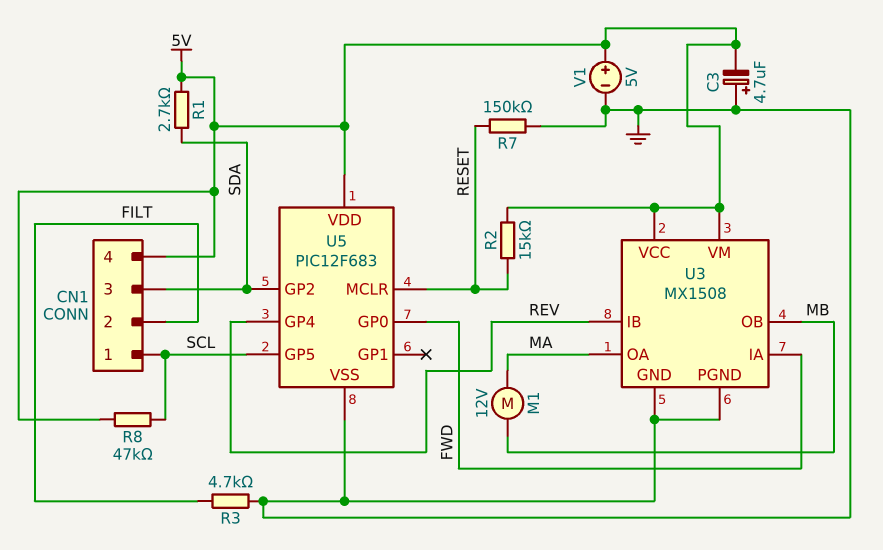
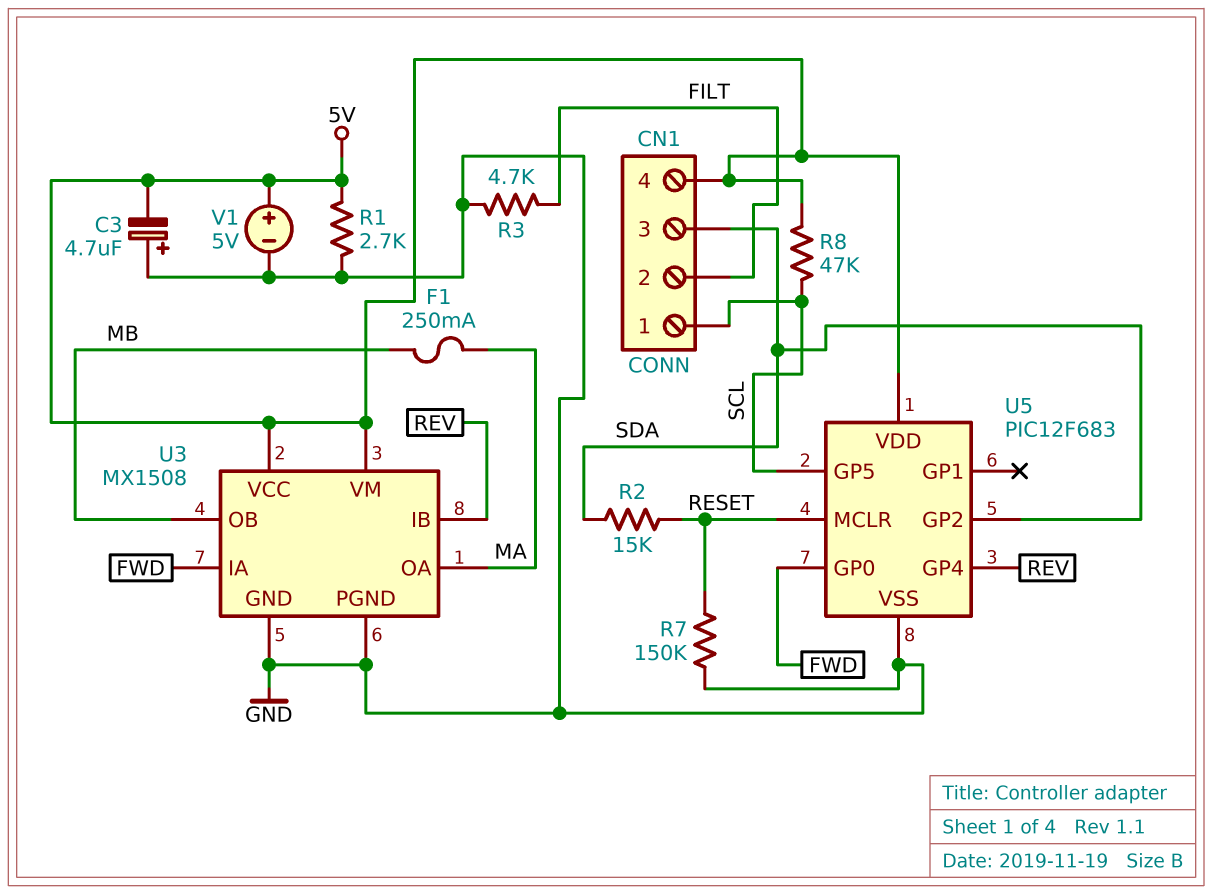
F1: none -> 250mA (MA, MB)
M1: motor 12V (MA, MB) -> none
R1: 2.7k (5V, SDA) -> 2.7k (5V, GND)
R2: 15k (5V, RESET) -> 15k (RESET, SDA)

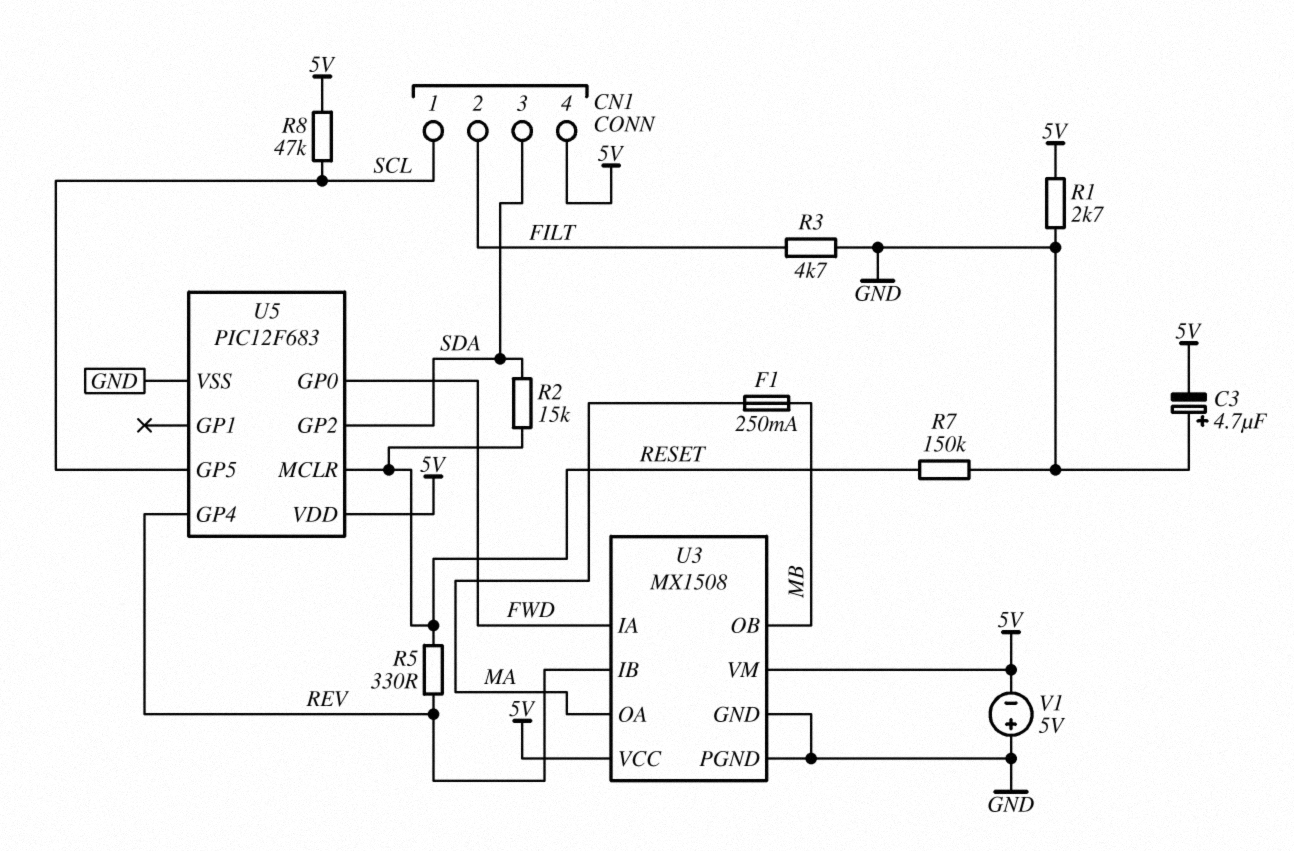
R5: none -> 330 (RESET, REV)
V1: 5V (plus 5V, minus GND) -> 5V (plus GND, minus 5V)

